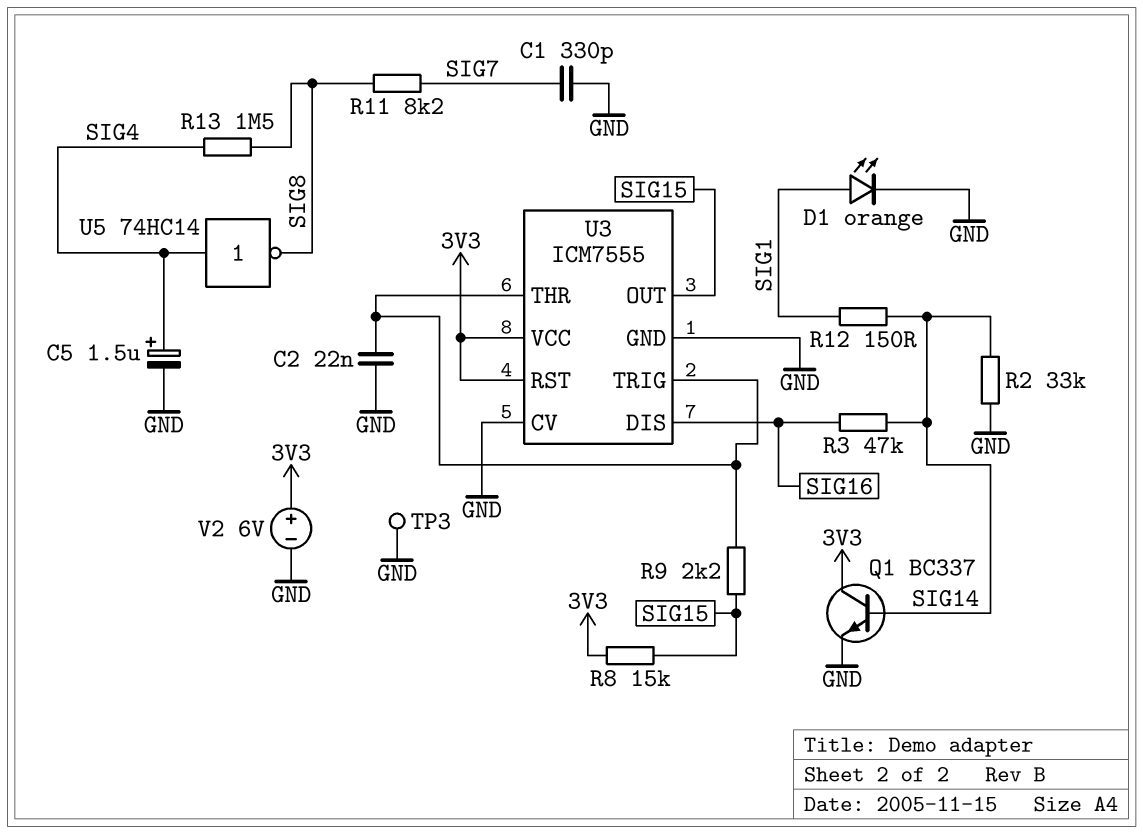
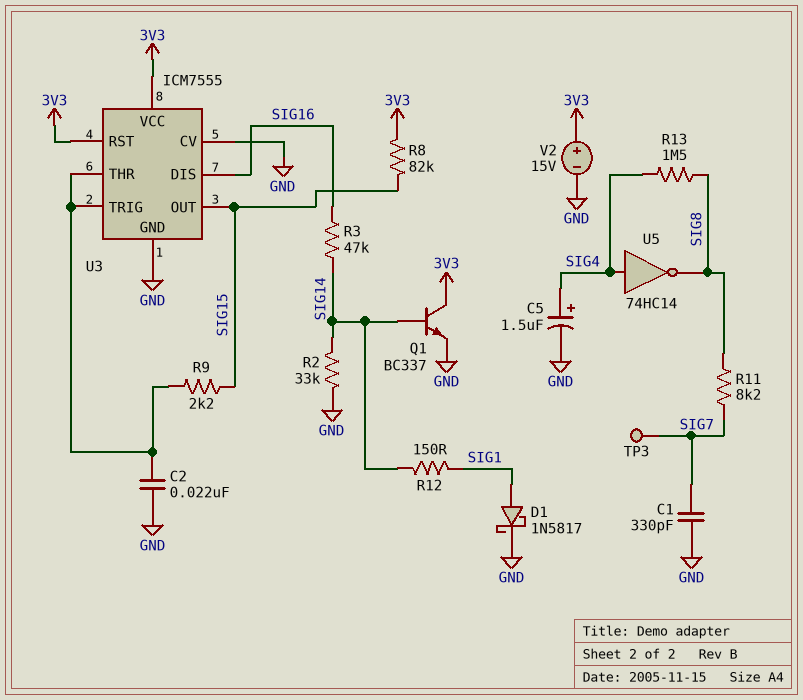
D1: LED orange (A SIG1, K GND) -> schottky 1N5817 (A SIG1, K GND)
R8: 15k (3V3, SIG15) -> 82k (3V3, SIG15)
TP3: test point (GND) -> test point (SIG7)
V2: 6V (plus 3V3, minus GND) -> 15V (plus 3V3, minus GND)

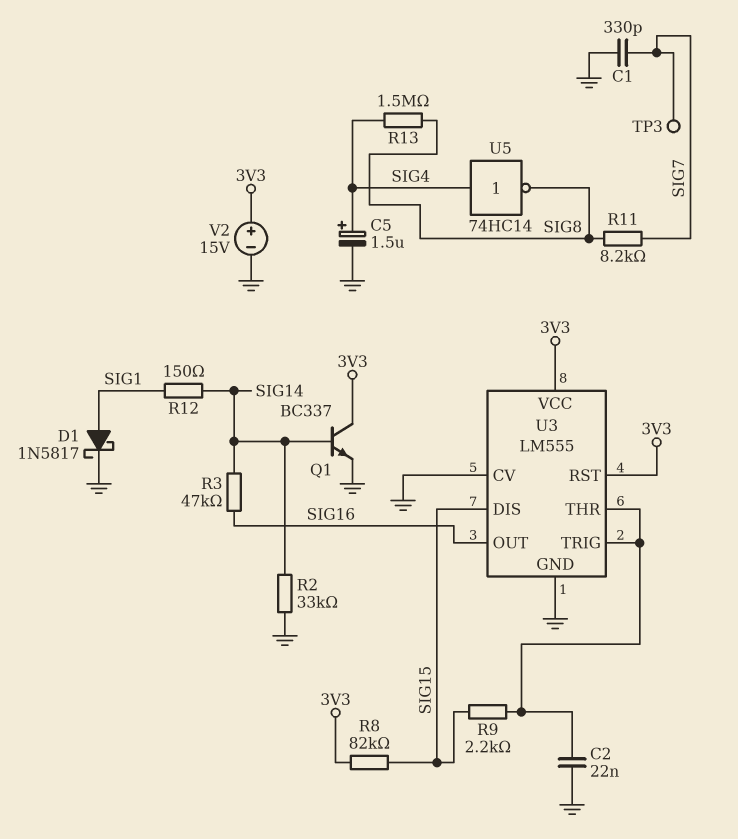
U3: ICM7555 -> LM555
U3 pin DIS: SIG16 -> SIG15
U3 pin OUT: SIG15 -> SIG16

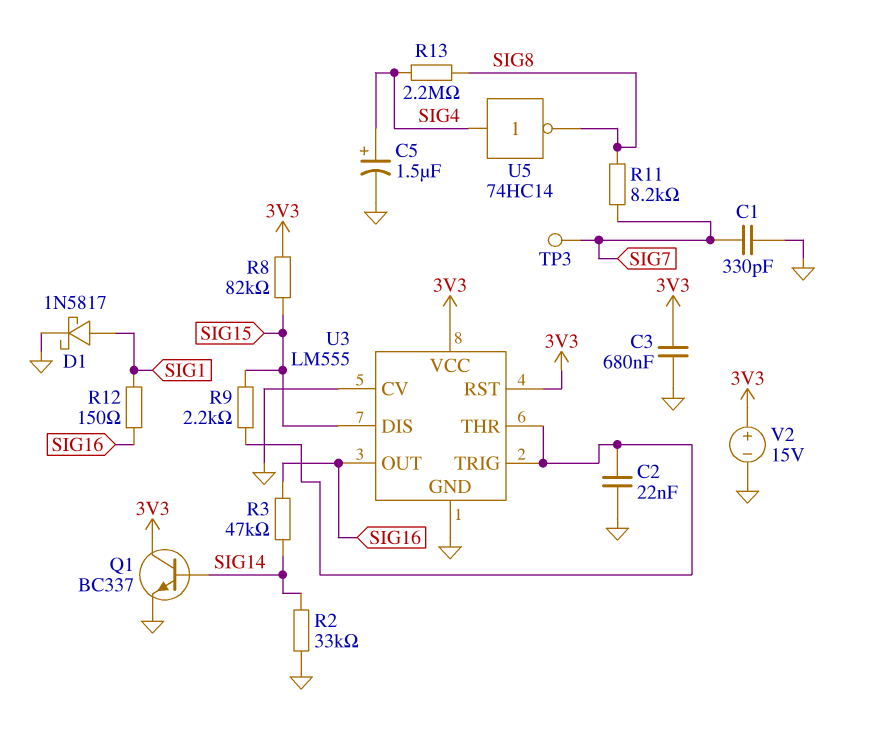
C3: none -> 680nF (3V3, GND)
R12: 150 (SIG1, SIG14) -> 150 (SIG1, SIG16)
R13: 1.5M (SIG4, SIG8) -> 2.2M (SIG4, SIG8)

